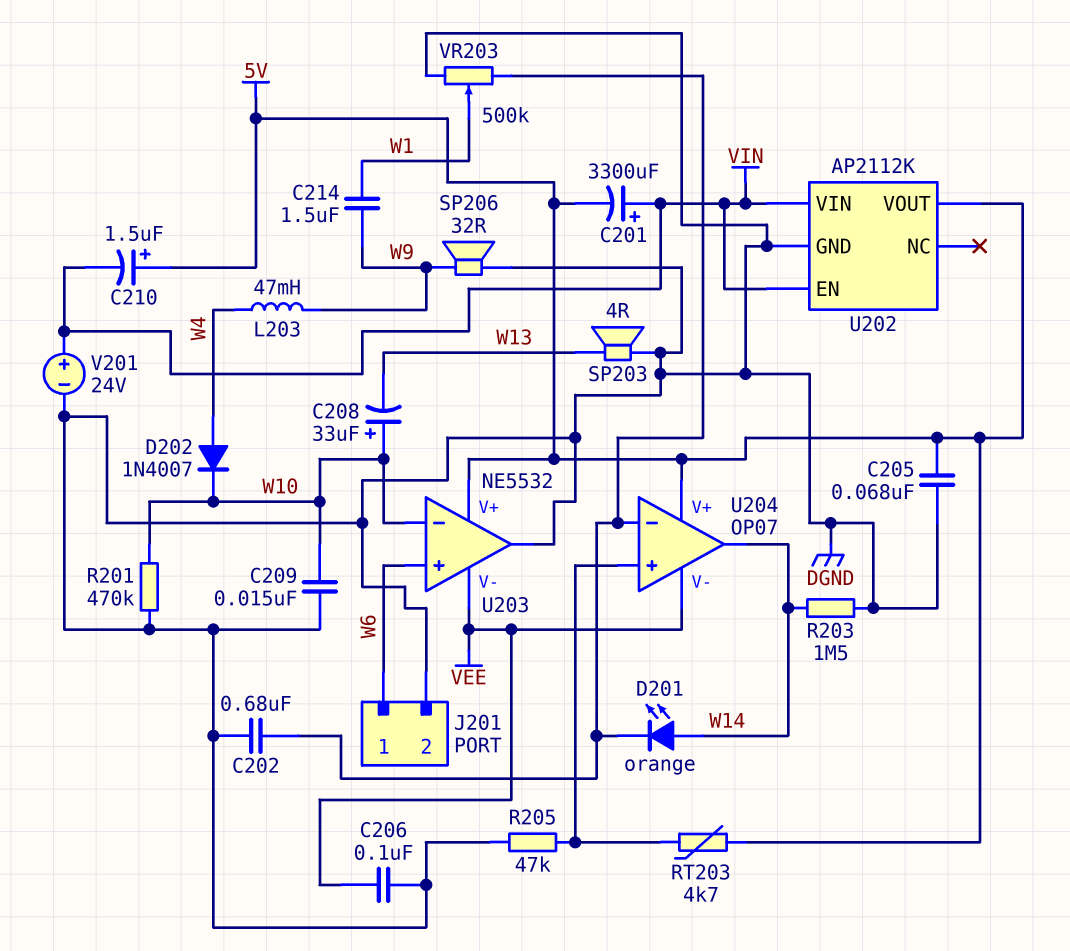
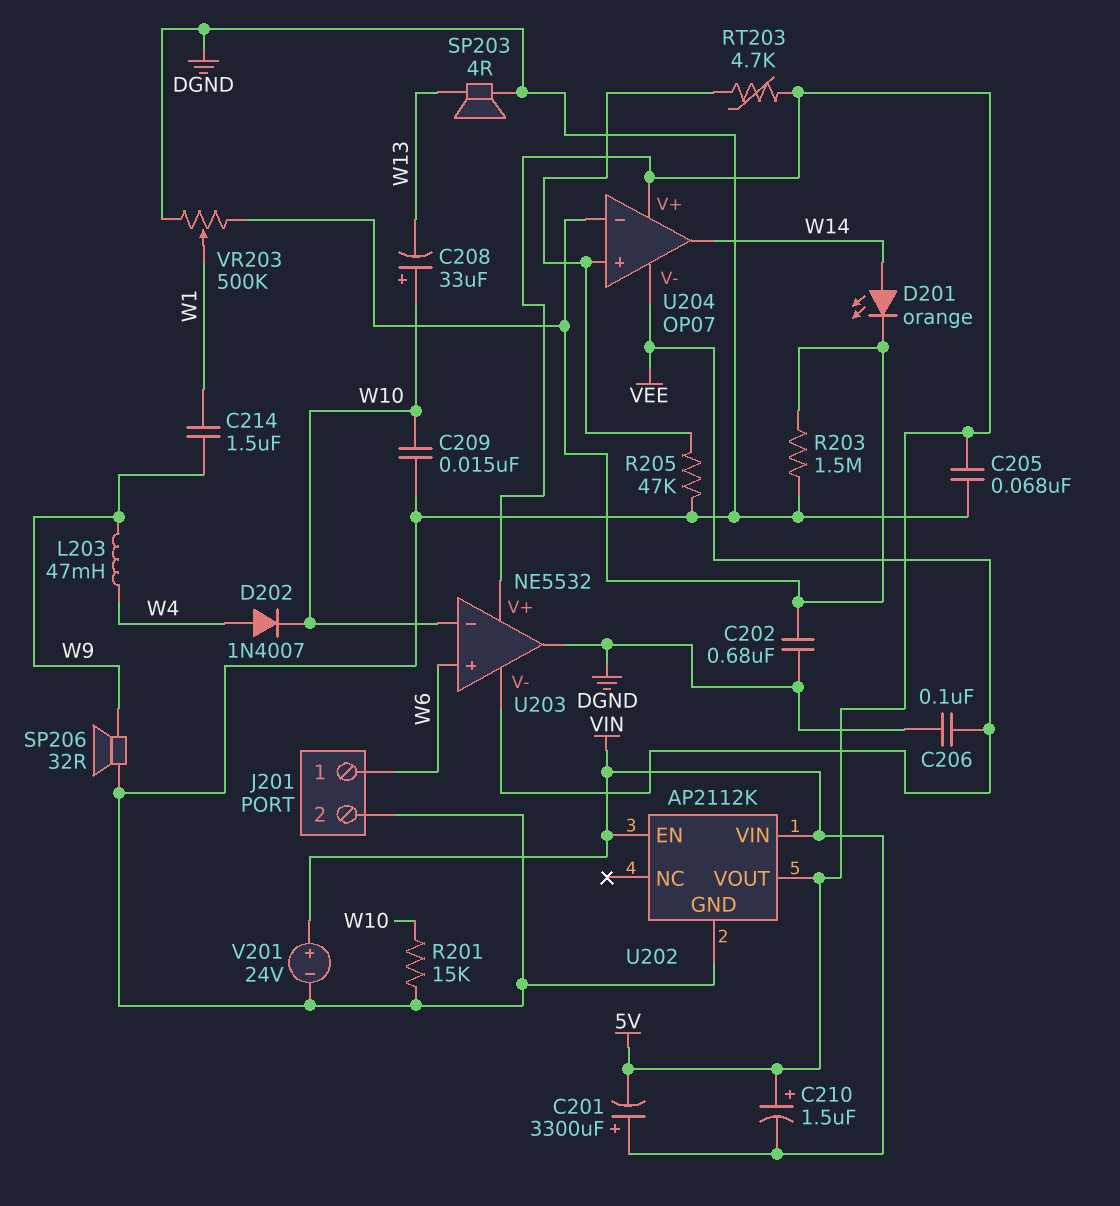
R201: 470k (DGND, W10) -> 15k (DGND, W10)
R203: 1.5M (DGND, W14) -> 1.5M (DGND, U204/in-)

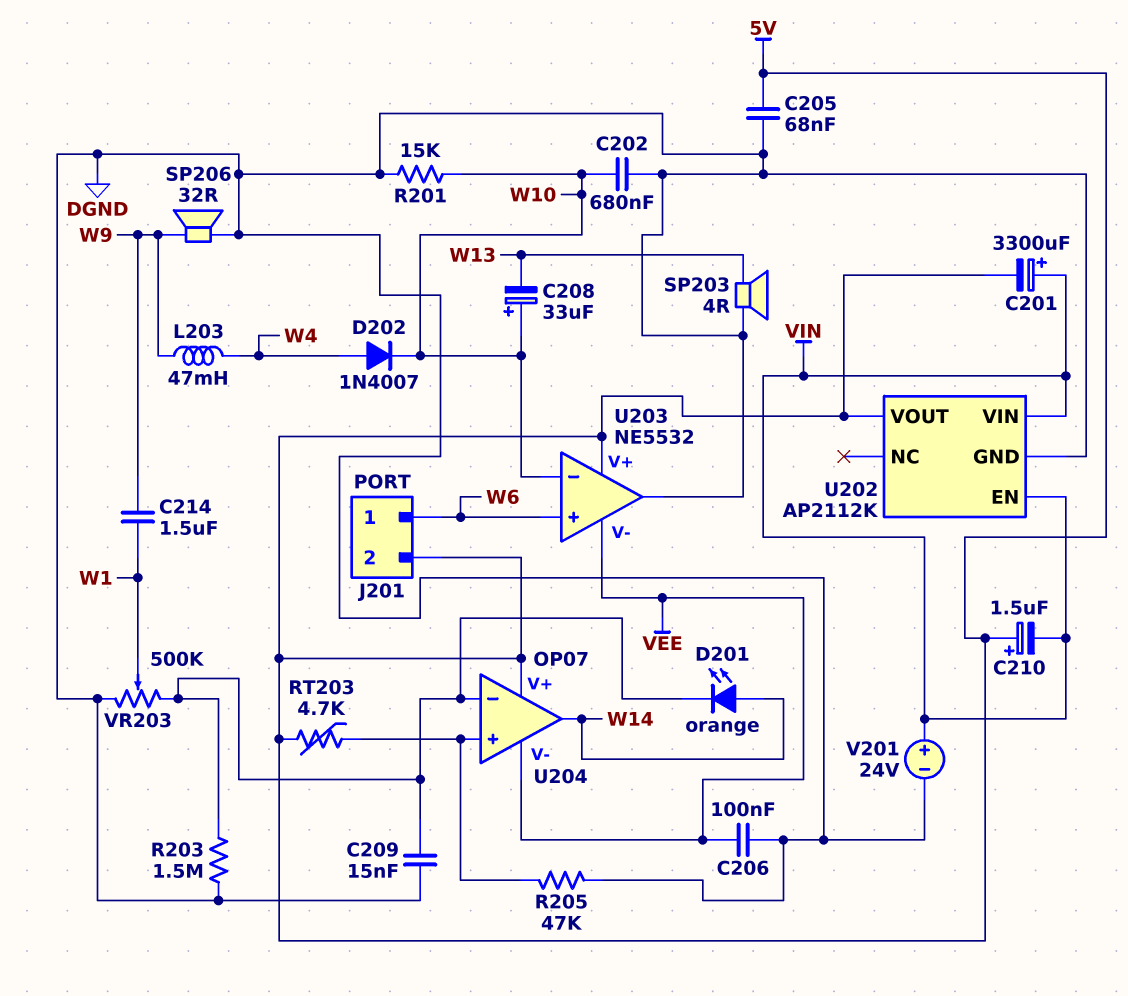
C202: 680nF (DGND, U204/in-) -> 680nF (DGND, W10)
C209: 15nF (DGND, W10) -> 15nF (DGND, U204/in-)
J201 pin 2: DGND -> 5V

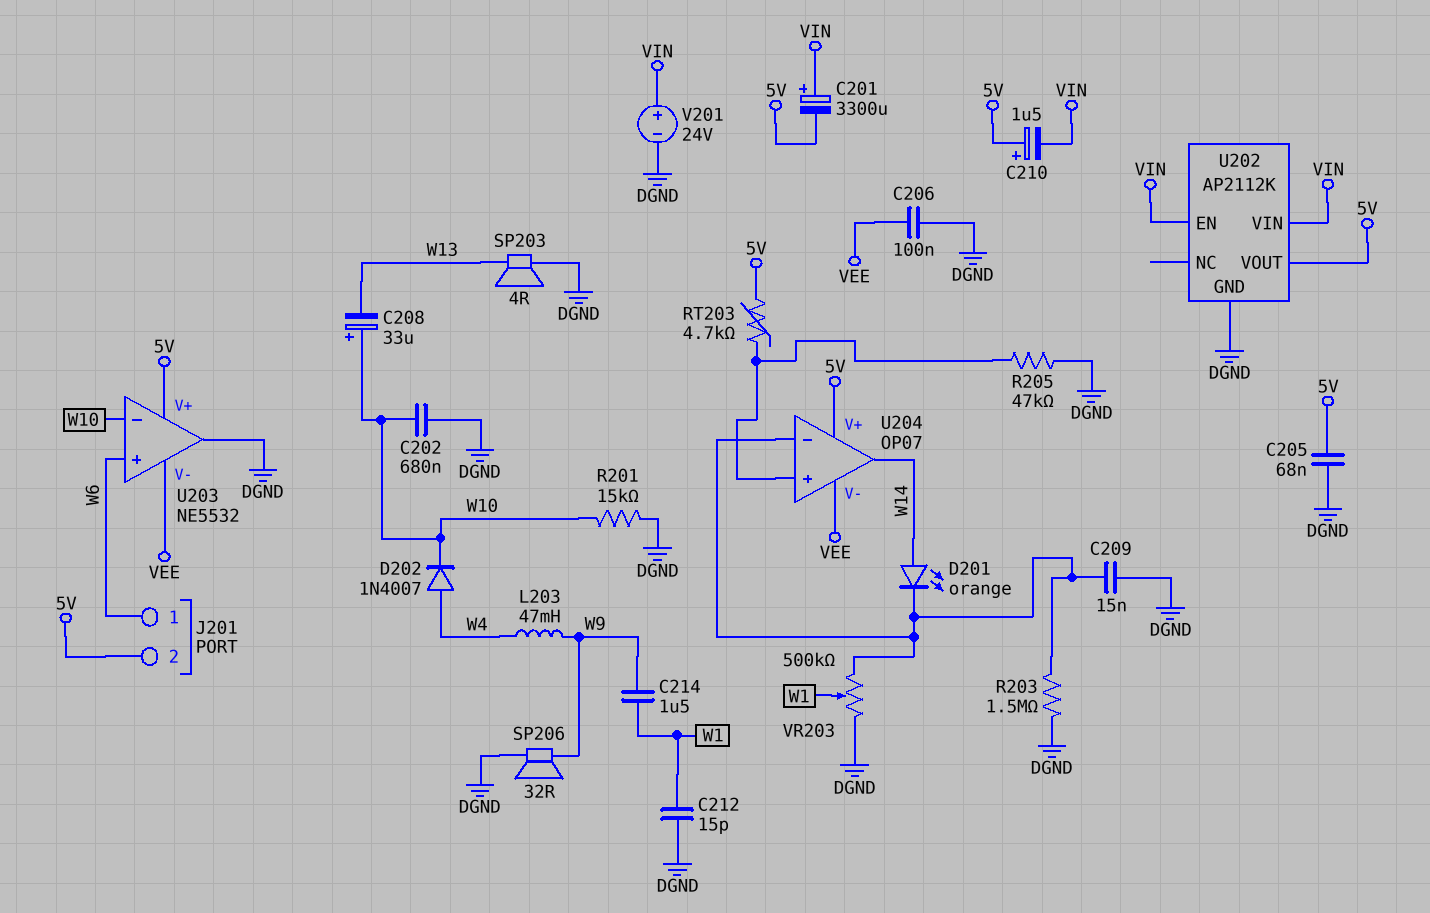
C212: none -> 15pF (DGND, W1)

